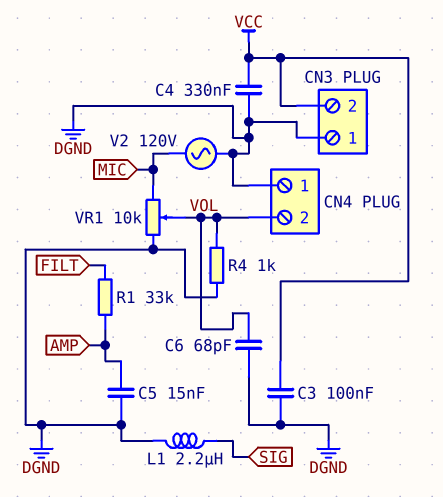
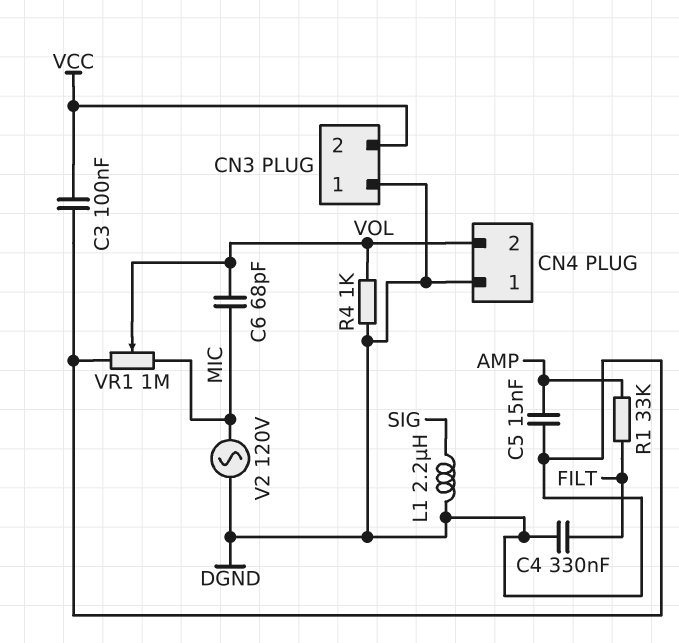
C4: 330nF (DGND, VCC) -> 330nF (DGND, FILT)
C6: 68pF (DGND, VOL) -> 68pF (MIC, VOL)
VR1: 10k (DGND, MIC, wiper VOL) -> 1M (DGND, MIC, wiper VOL)

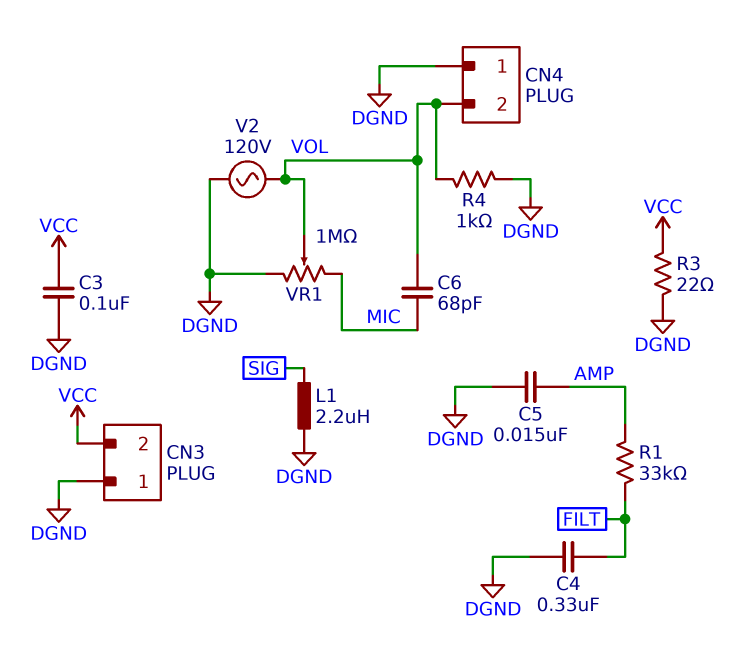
R3: none -> 22 (DGND, VCC)
V2: AC 120V (DGND, MIC) -> AC 120V (DGND, VOL)

